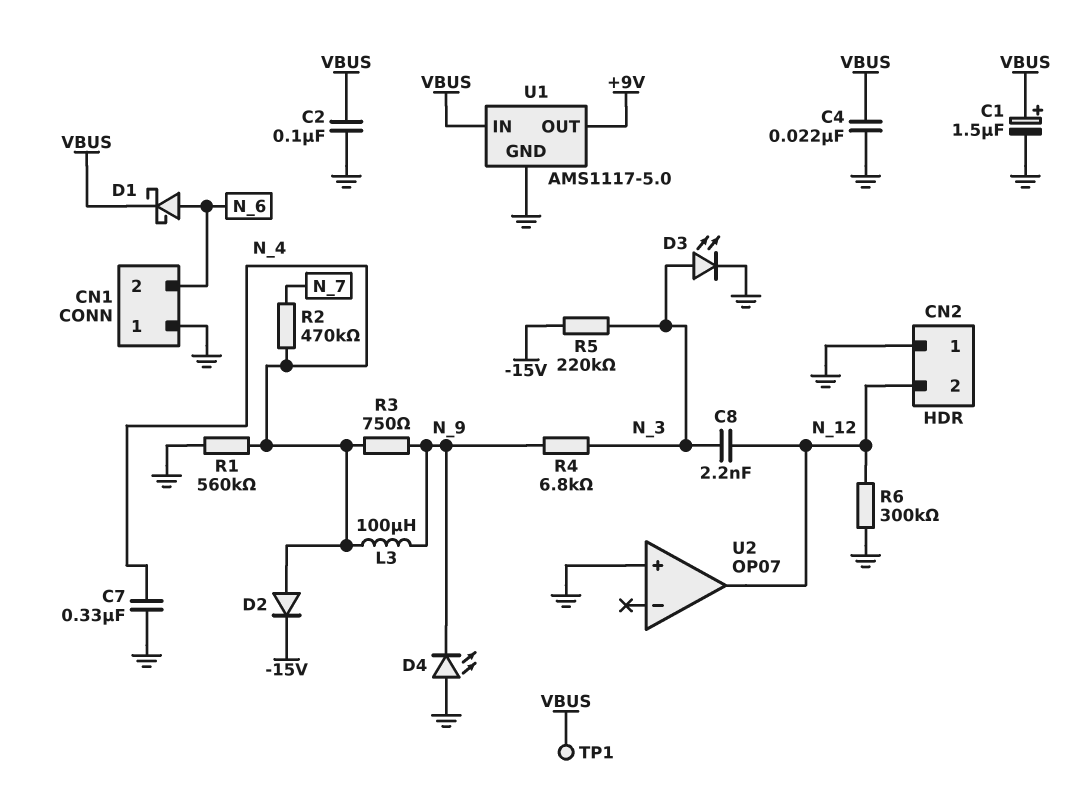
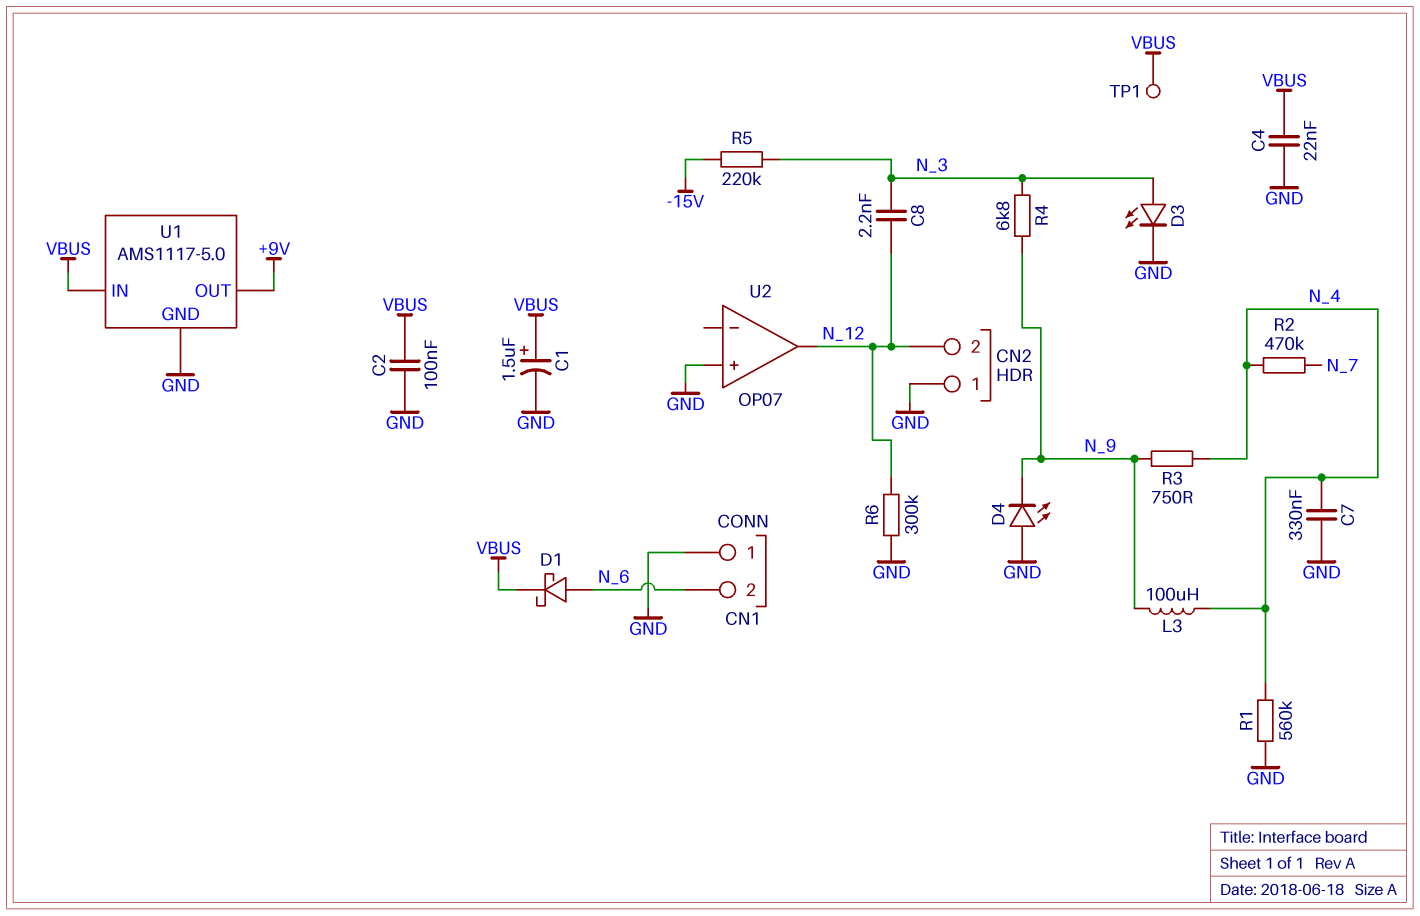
D2: diode (A N_4, K -15V) -> none

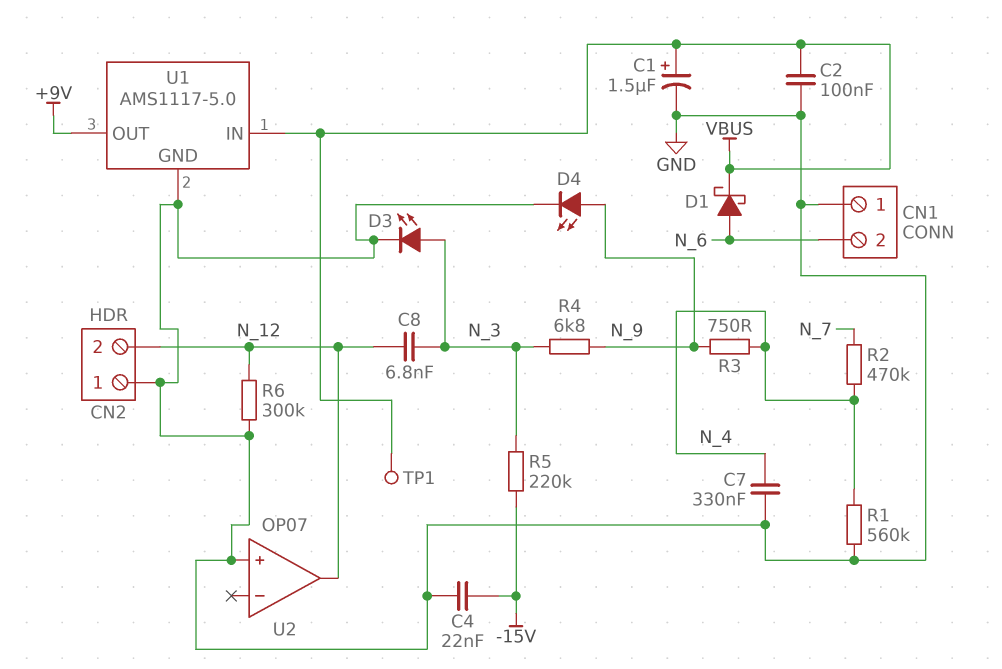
C4: 22nF (GND, VBUS) -> 22nF (-15V, GND)
C8: 2.2nF (N_3, N_12) -> 6.8nF (N_3, N_12)
D4: LED (A GND, K N_9) -> LED (A N_9, K GND)
L3: 100uH (N_4, N_9) -> none

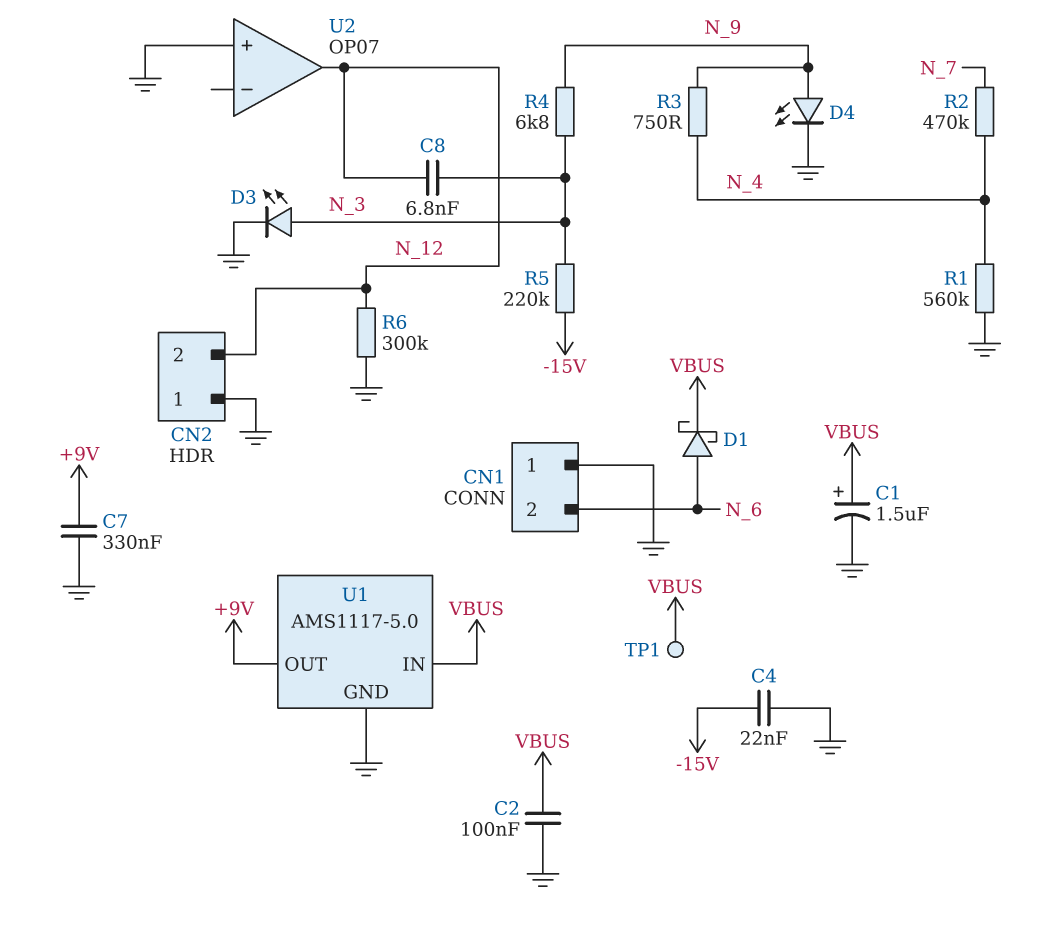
C7: 330nF (GND, N_4) -> 330nF (+9V, GND)

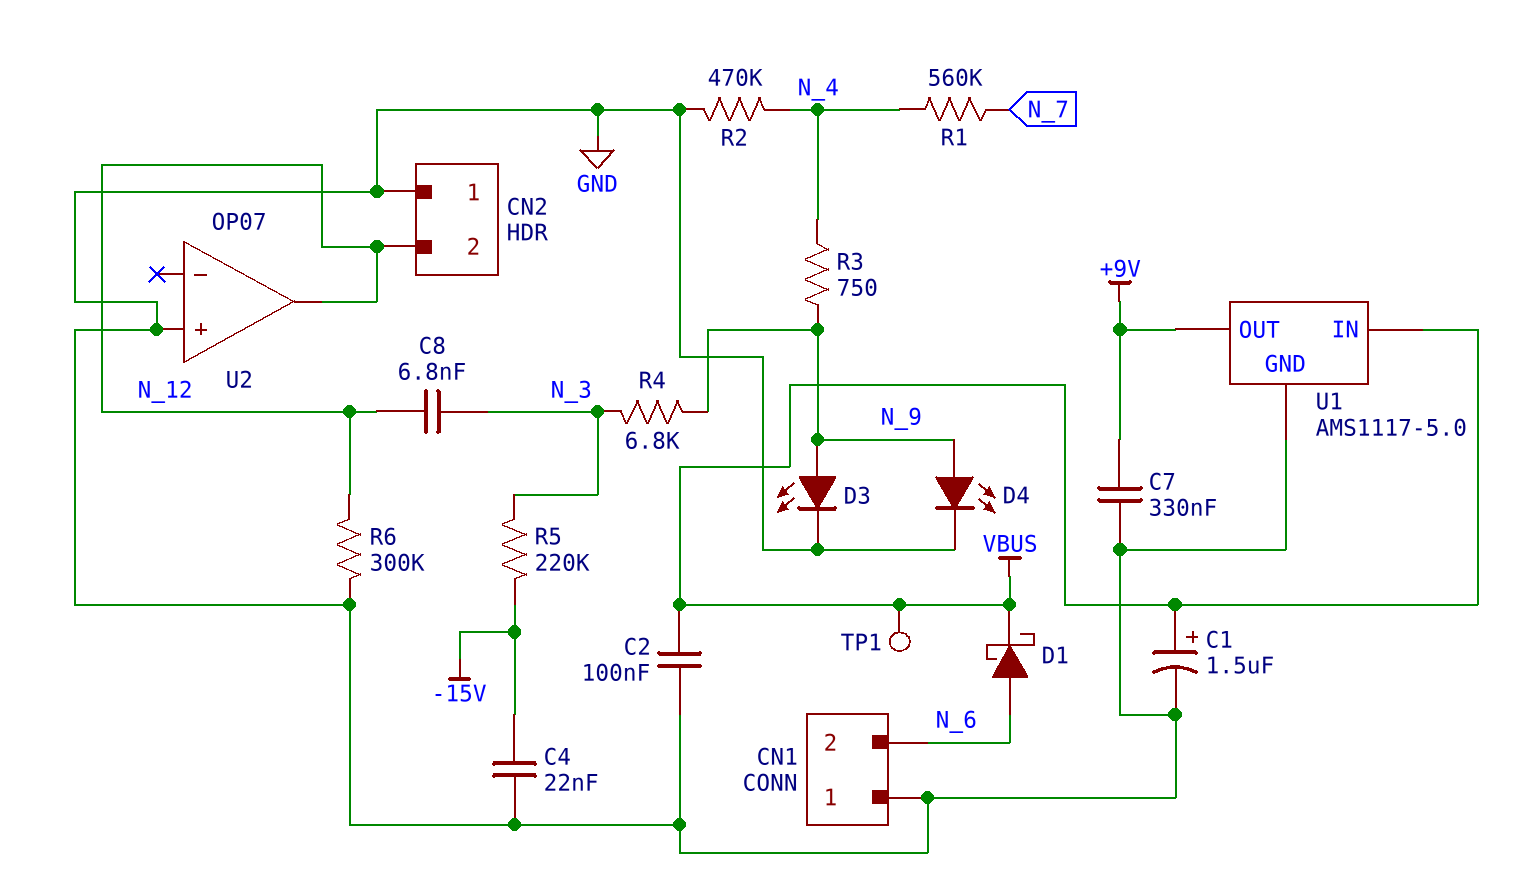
D3: LED (A N_3, K GND) -> LED (A N_9, K GND)
R1: 560k (GND, N_4) -> 560k (N_4, N_7)
R2: 470k (N_4, N_7) -> 470k (GND, N_4)

